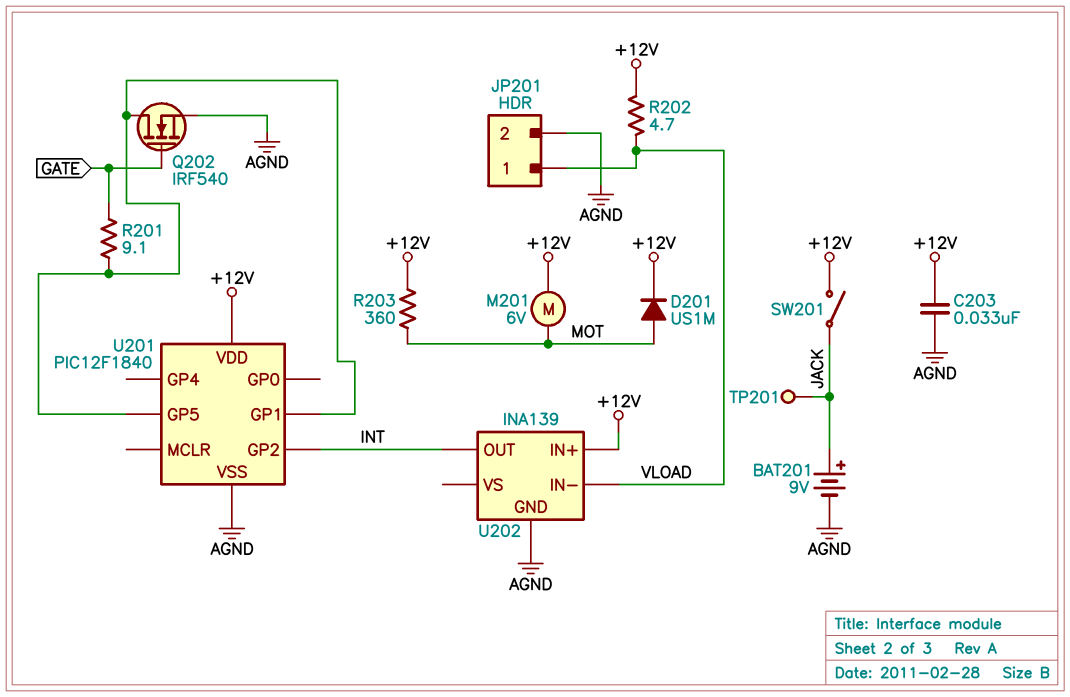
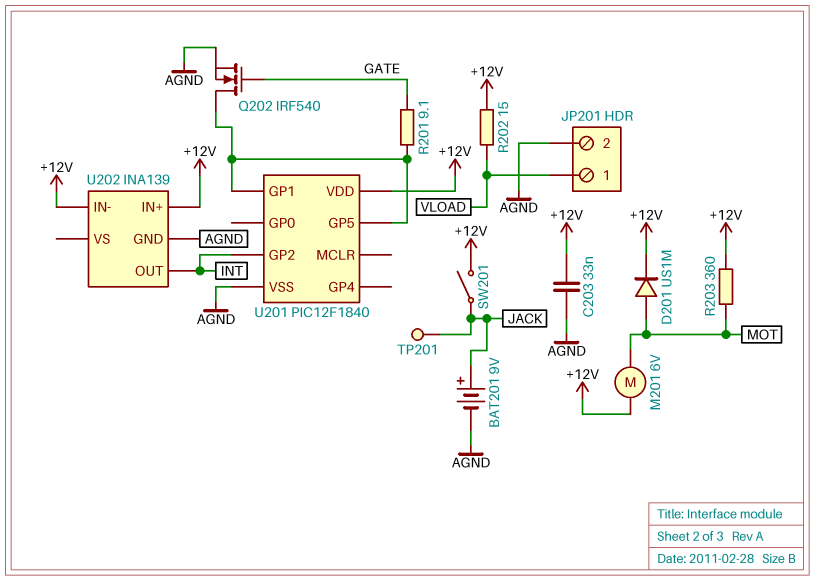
R202: 4.7 (+12V, VLOAD) -> 15 (+12V, VLOAD)
U202 pin IN-: VLOAD -> +12V

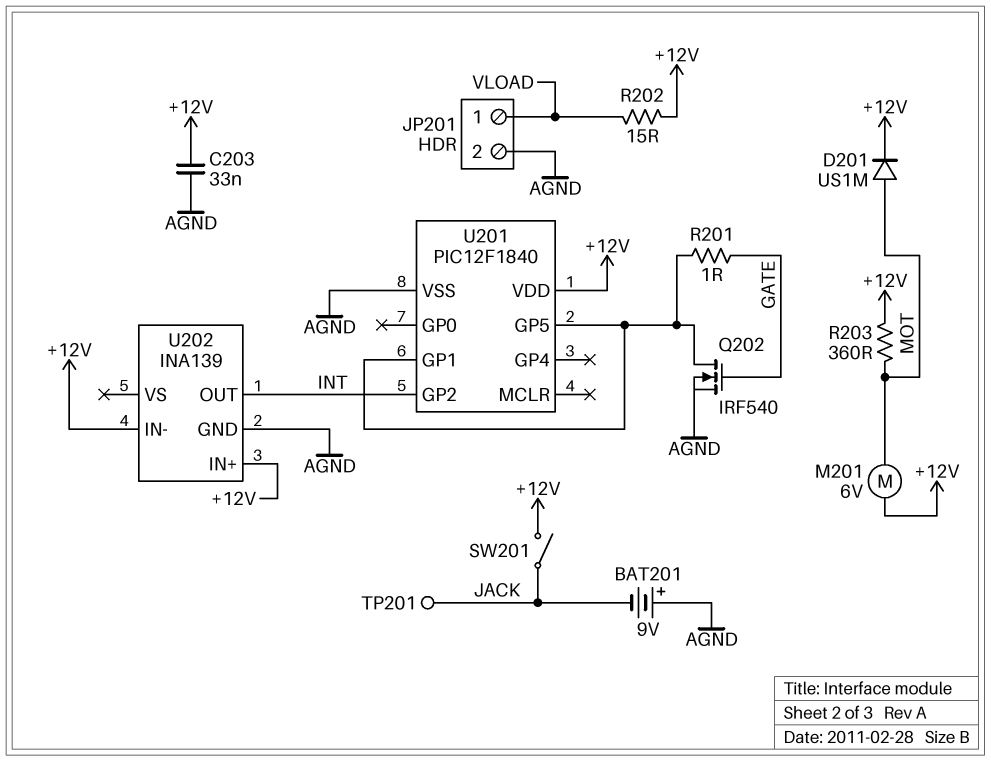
BAT201: 9V (plus JACK, minus AGND) -> 9V (plus AGND, minus JACK)
R201: 9.1 (GATE, U201/GP1) -> 1 (GATE, U201/GP1)

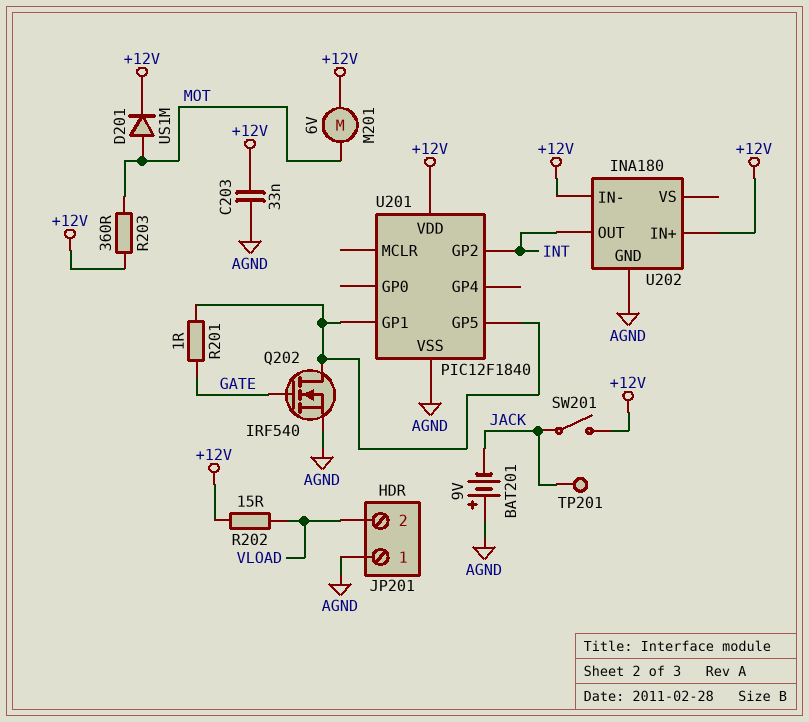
JP201 pin 1: VLOAD -> AGND
JP201 pin 2: AGND -> VLOAD
U202: INA139 -> INA180

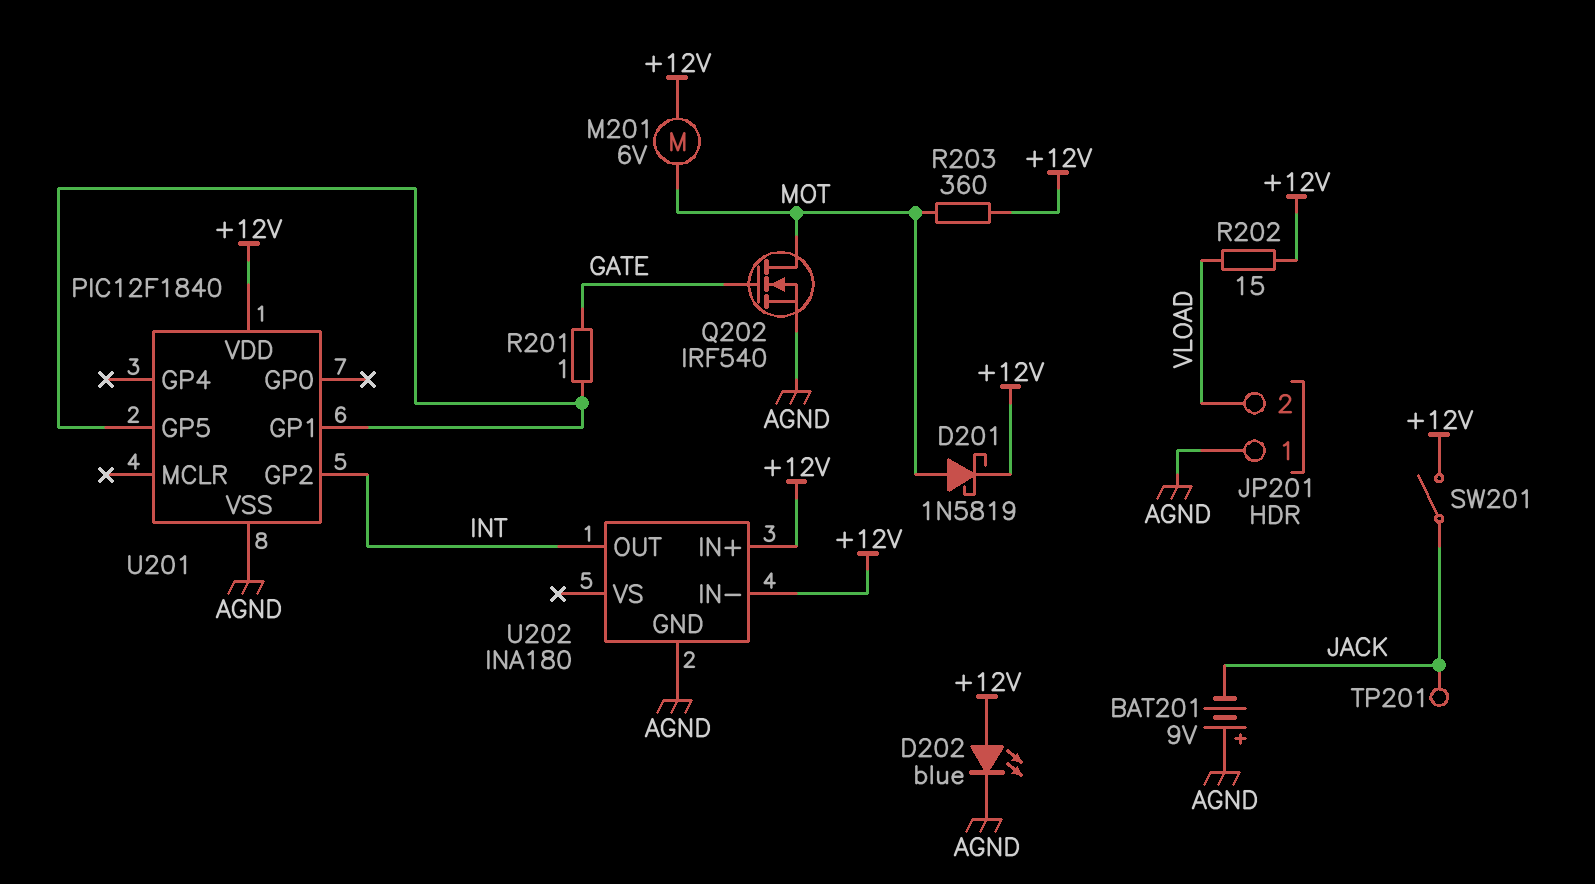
C203: 33nF (+12V, AGND) -> none
D201: diode US1M (A MOT, K +12V) -> schottky 1N5819 (A MOT, K +12V)
D202: none -> LED blue (A +12V, K AGND)
Q202: NMOS IRF540 (G GATE, D U201/GP1, S AGND) -> NMOS IRF540 (G GATE, D MOT, S AGND)

